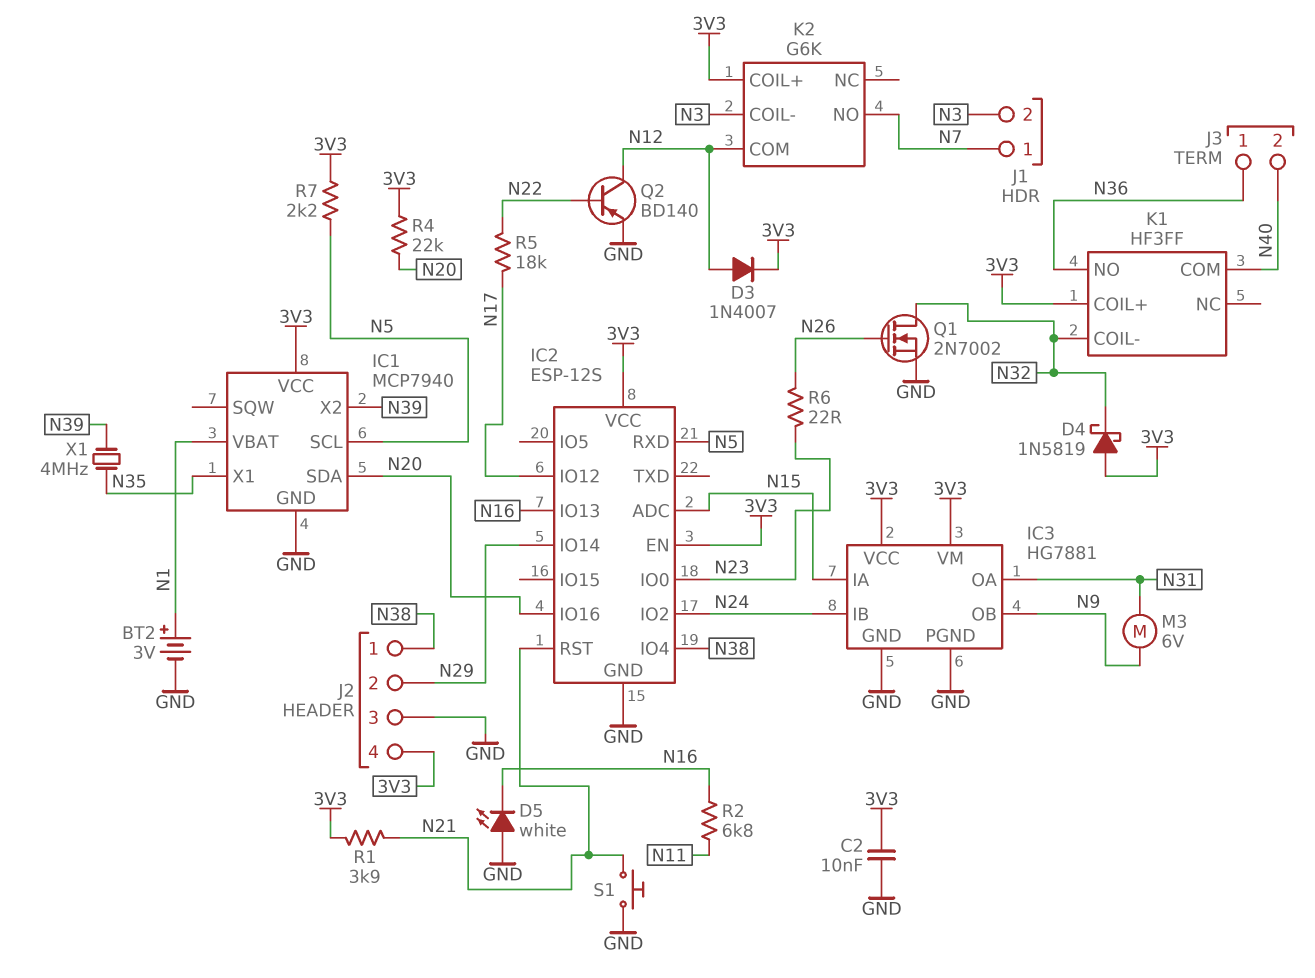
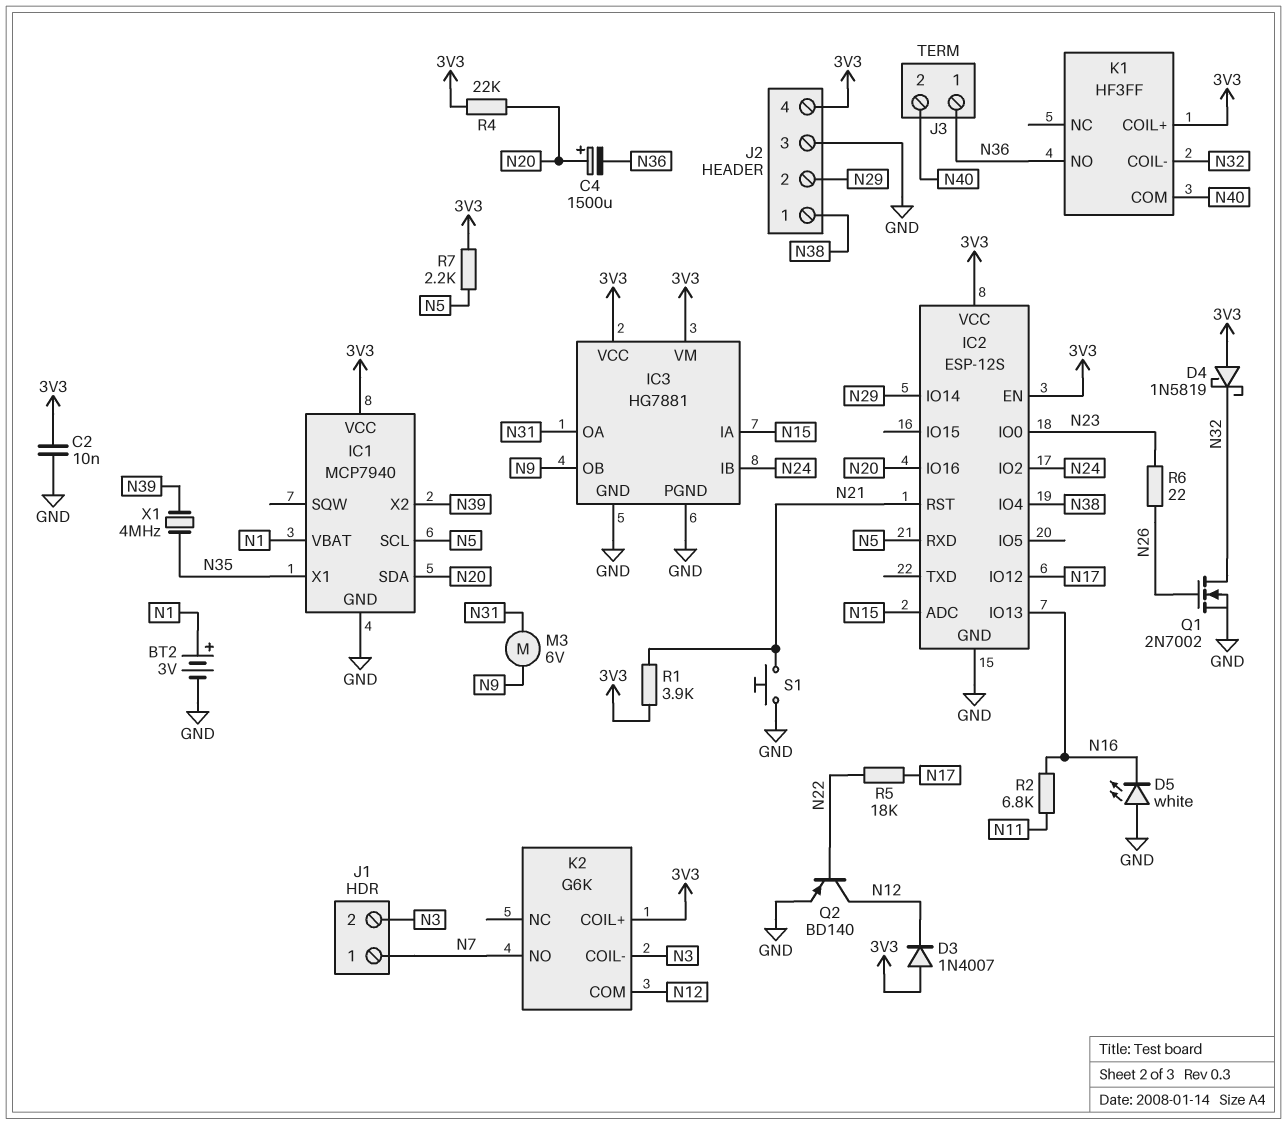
C4: none -> 1500uF (plus N20, minus N36)
D3: diode 1N4007 (A N12, K 3V3) -> diode 1N4007 (A 3V3, K N12)

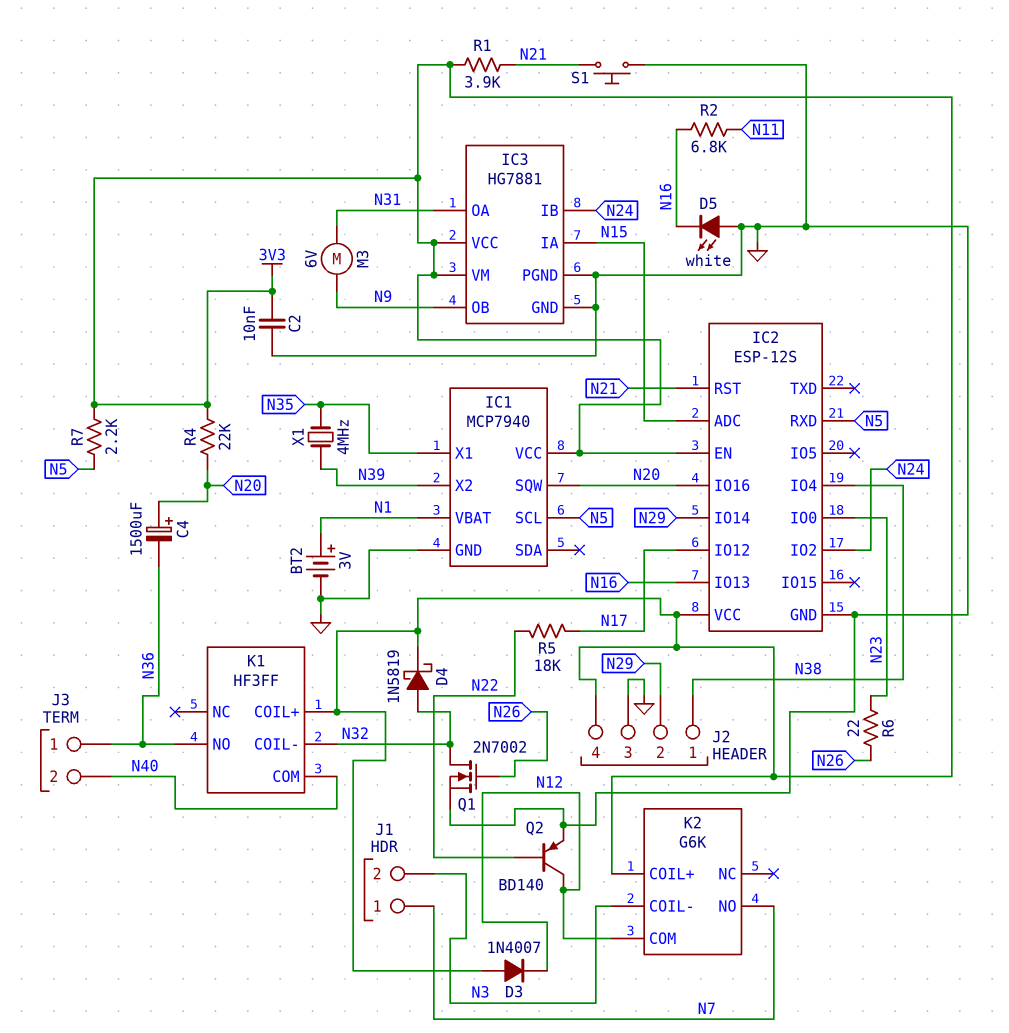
D4: schottky 1N5819 (A 3V3, K N32) -> schottky 1N5819 (A N32, K 3V3)
IC1 pin SDA: N20 -> none
IC1 pin SQW: none -> N20

